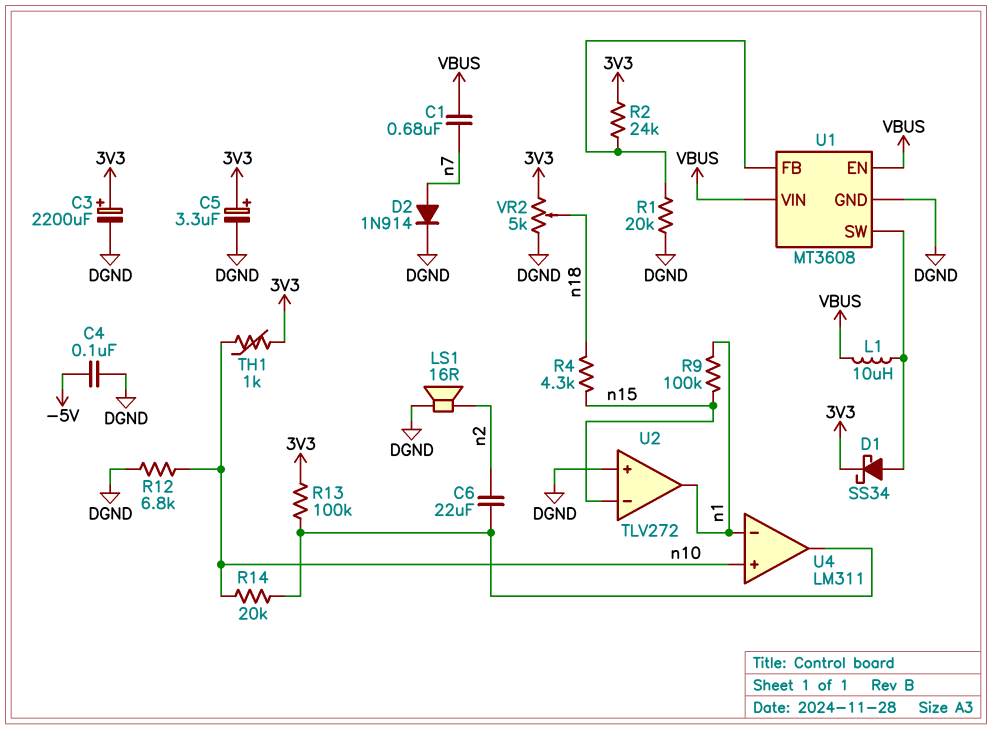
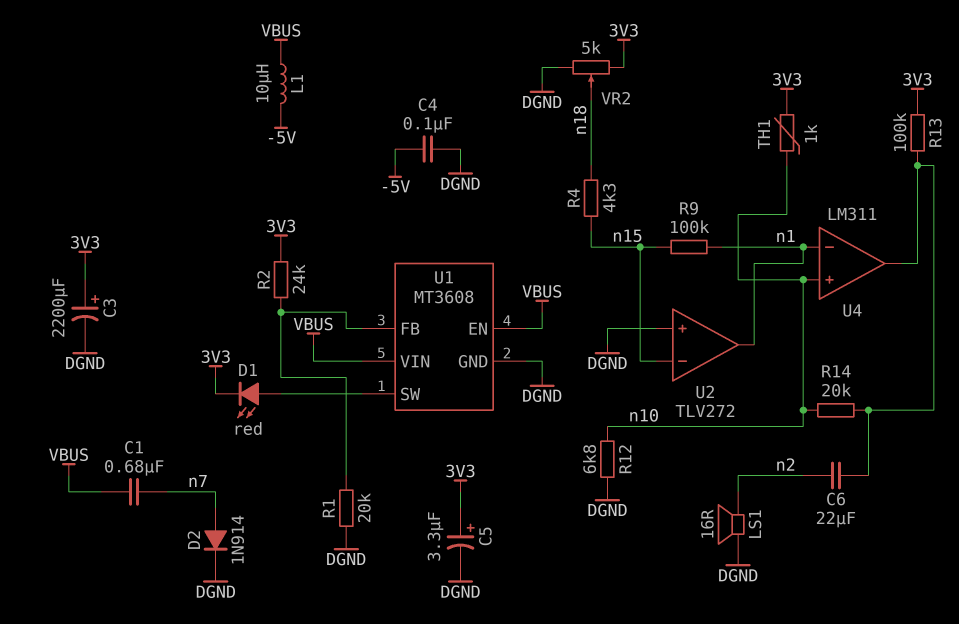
D1: schottky SS34 (A U1/SW, K 3V3) -> LED red (A U1/SW, K 3V3)
L1: 10uH (U1/SW, VBUS) -> 10uH (-5V, VBUS)

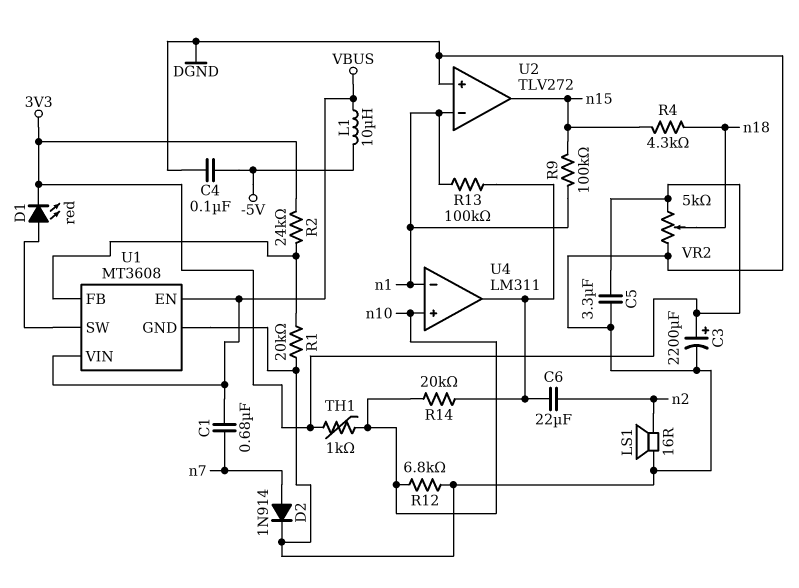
C5: 3.3uF (plus 3V3, minus DGND) -> 3.3uF (3V3, DGND)
R13: 100k (3V3, U4/out) -> 100k (U4/out, n1)
U2 pin in-: n15 -> n1
U2 pin out: n1 -> n15

